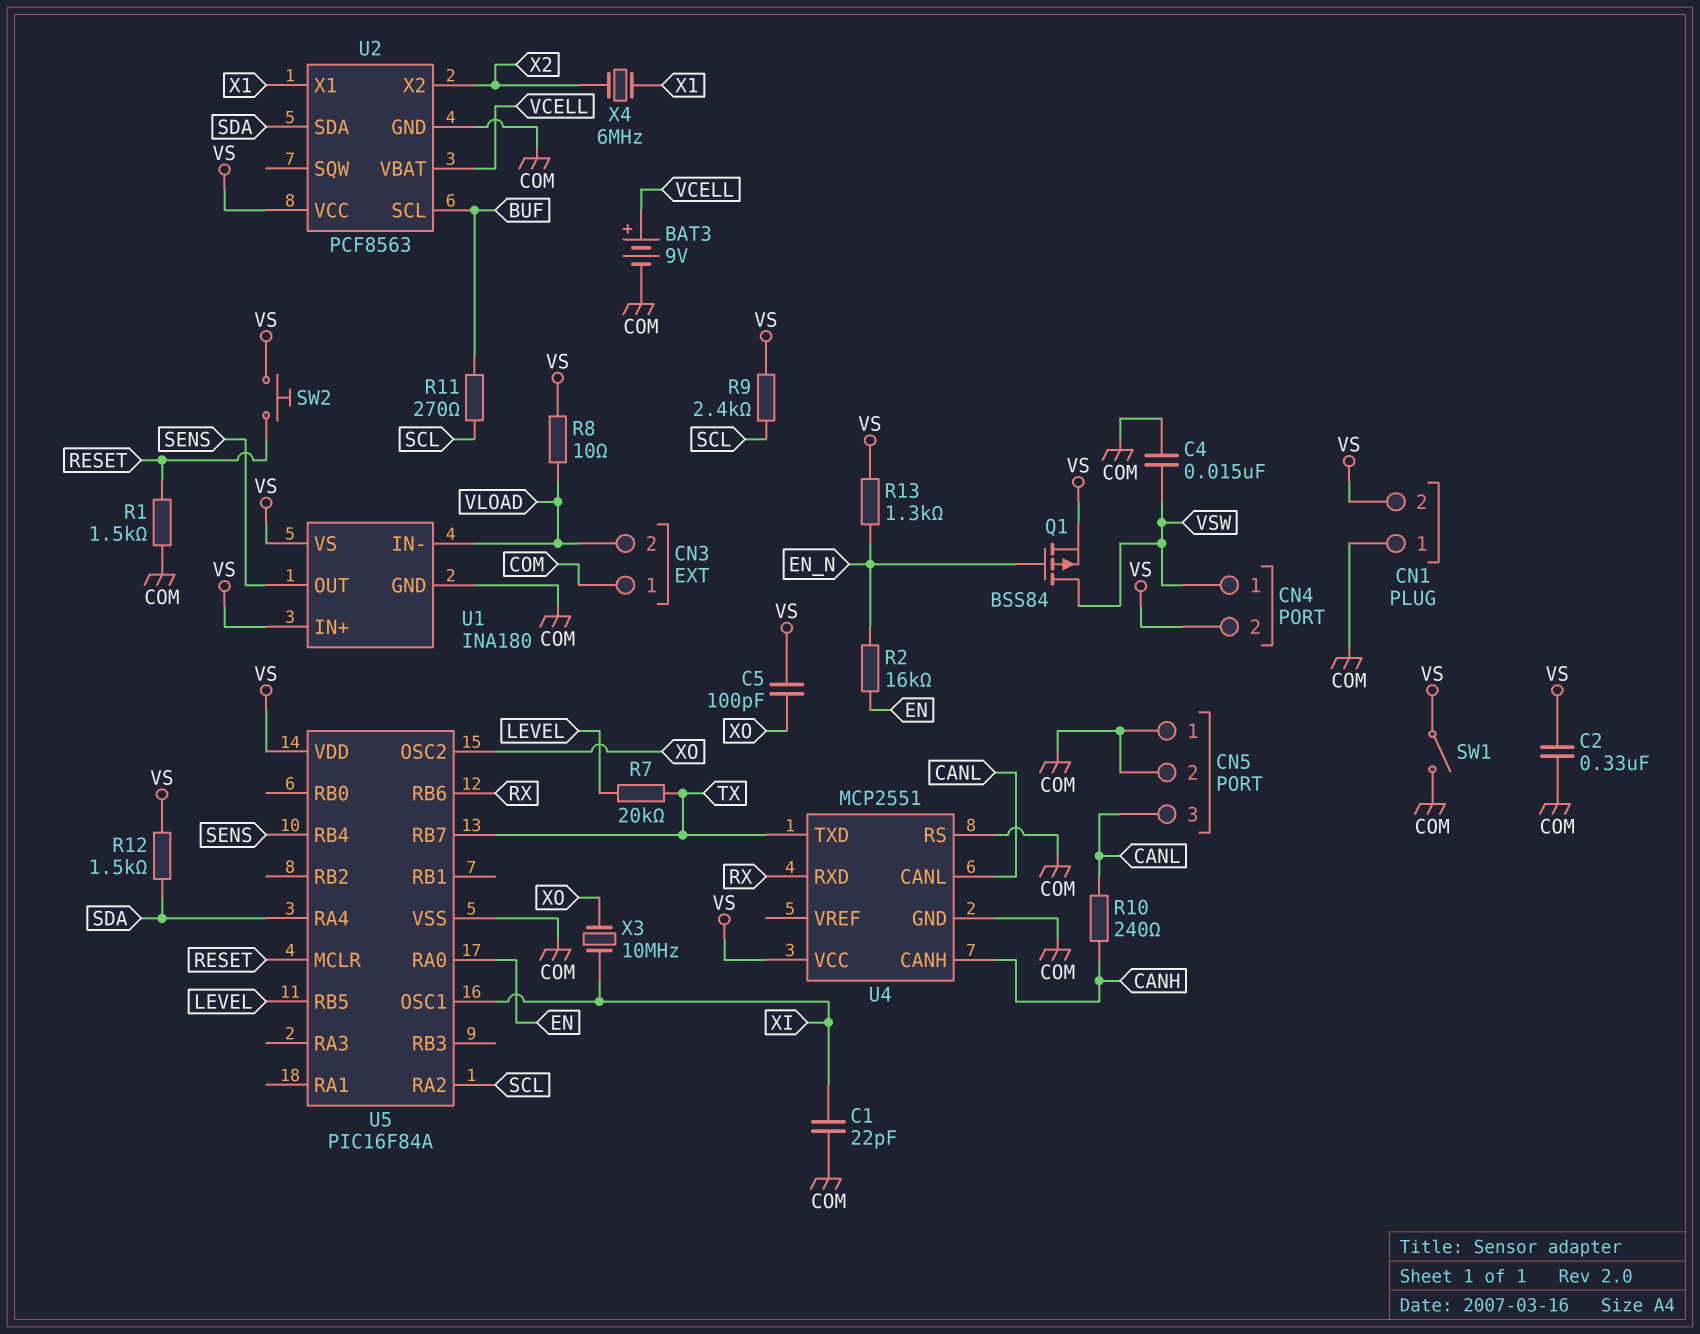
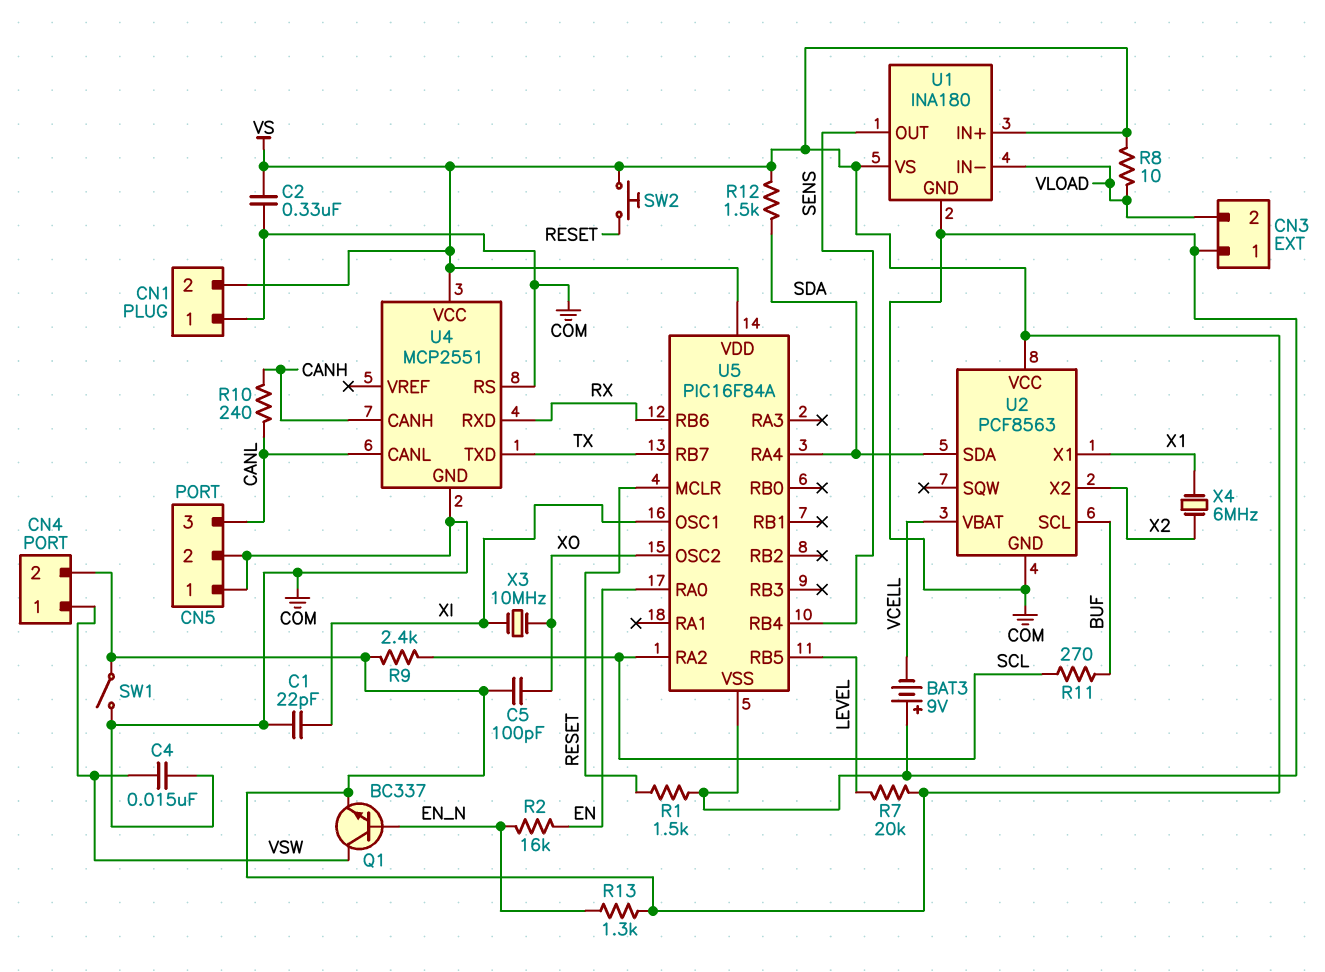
BAT3: 9V (plus VCELL, minus COM) -> 9V (plus COM, minus VCELL)
Q1: PMOS BSS84 (G EN_N, D VSW, S VS) -> NPN BC337 (B EN_N, C VSW, E VS)
R7: 20k (LEVEL, TX) -> 20k (LEVEL, VS)

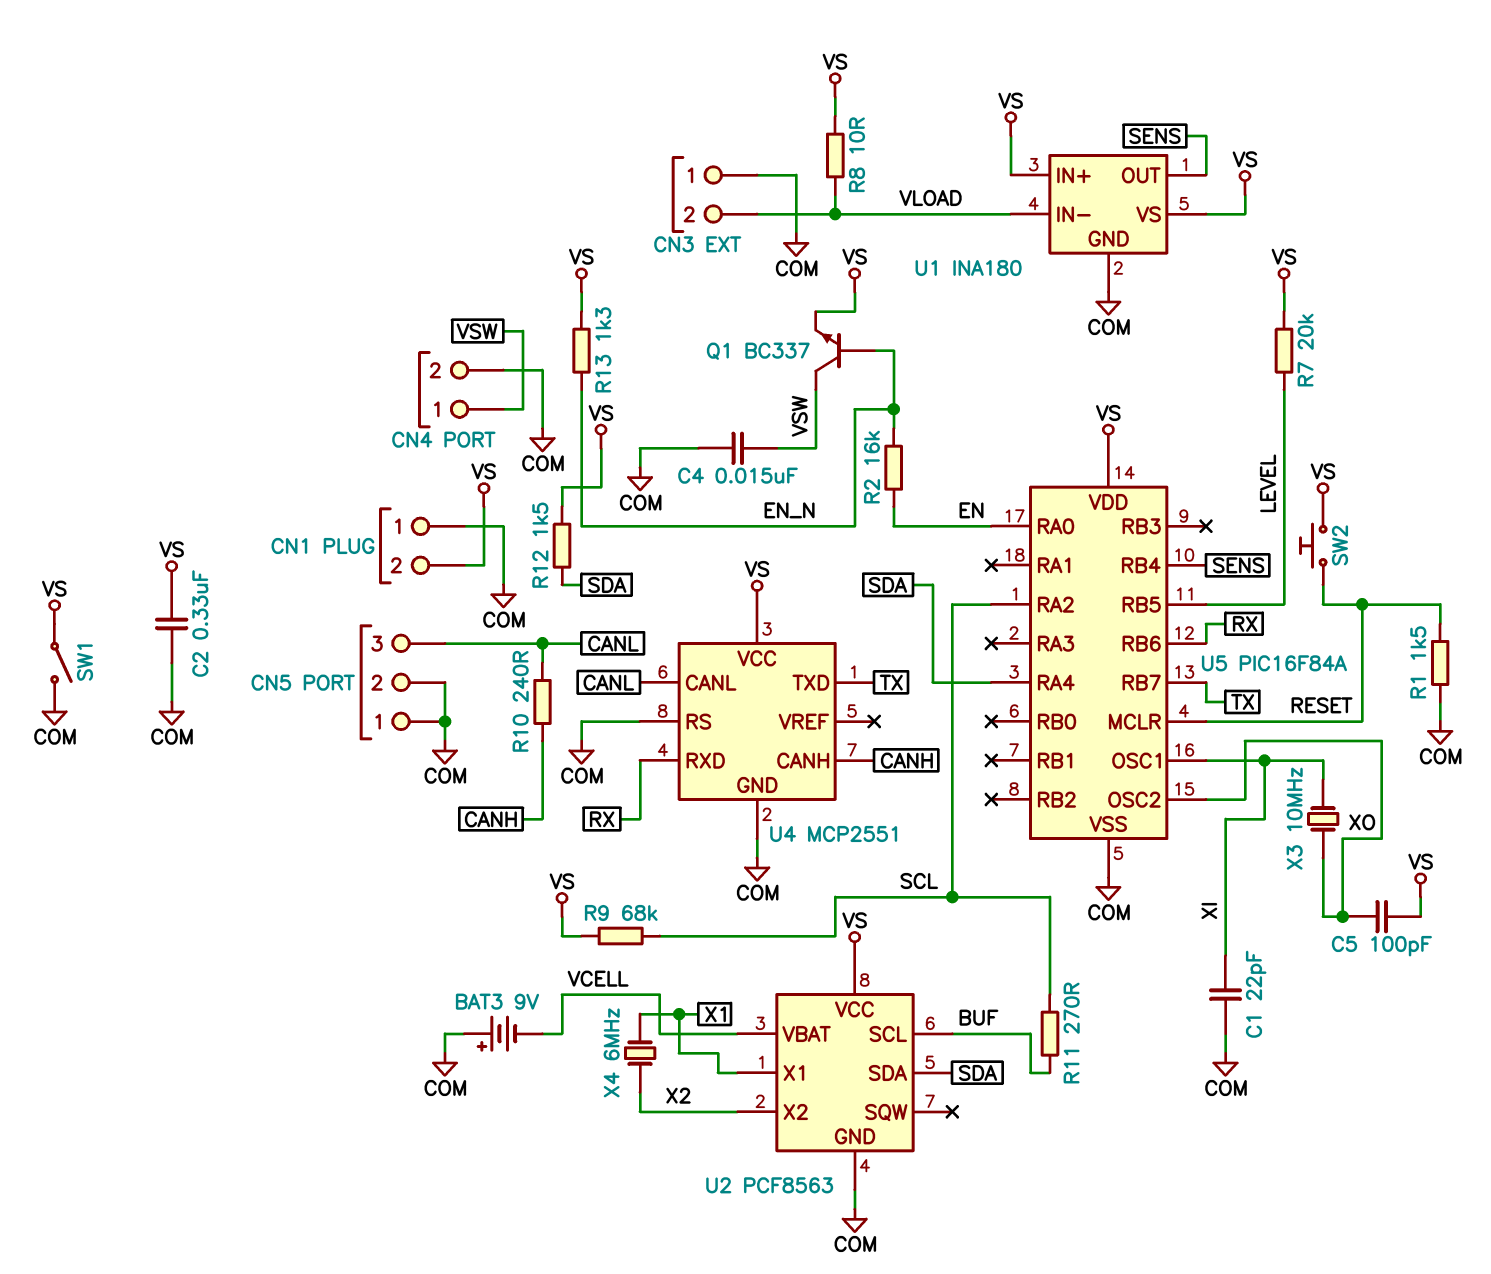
CN4 pin 2: VS -> COM
R9: 2.4k (SCL, VS) -> 68k (SCL, VS)

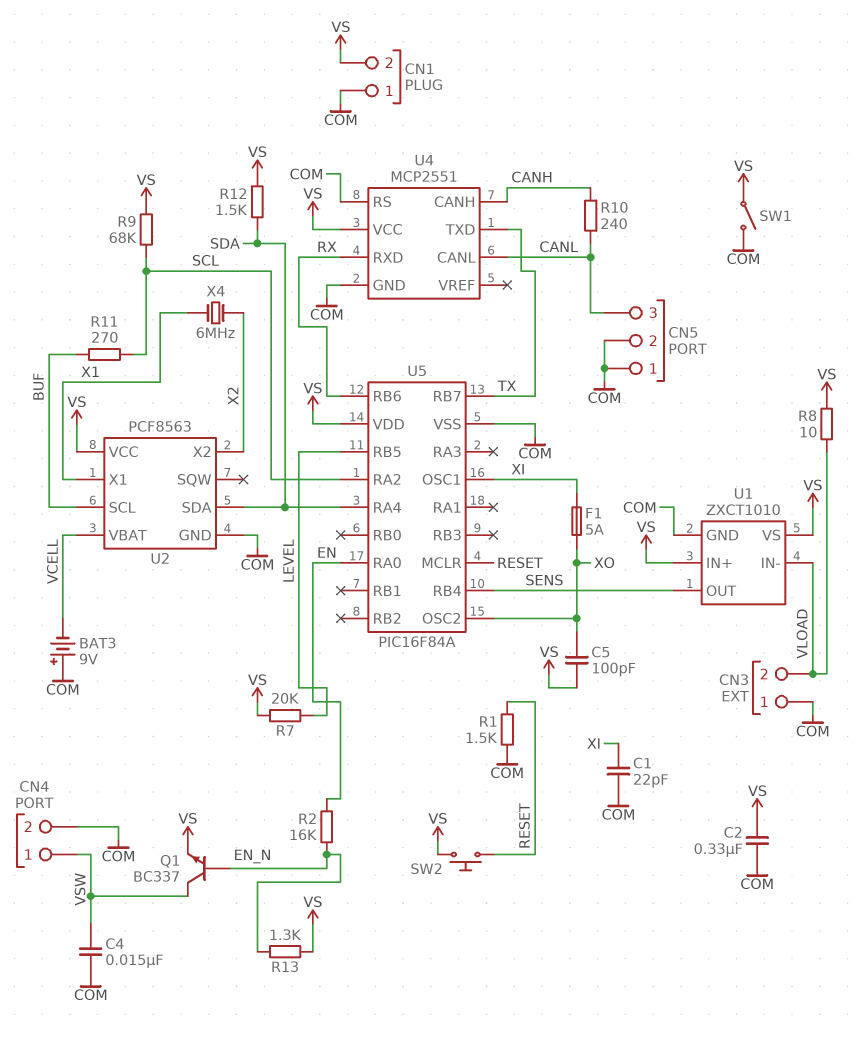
F1: none -> 5A (XI, XO)
U1: INA180 -> ZXCT1010
X3: 10MHz (XI, XO) -> none

